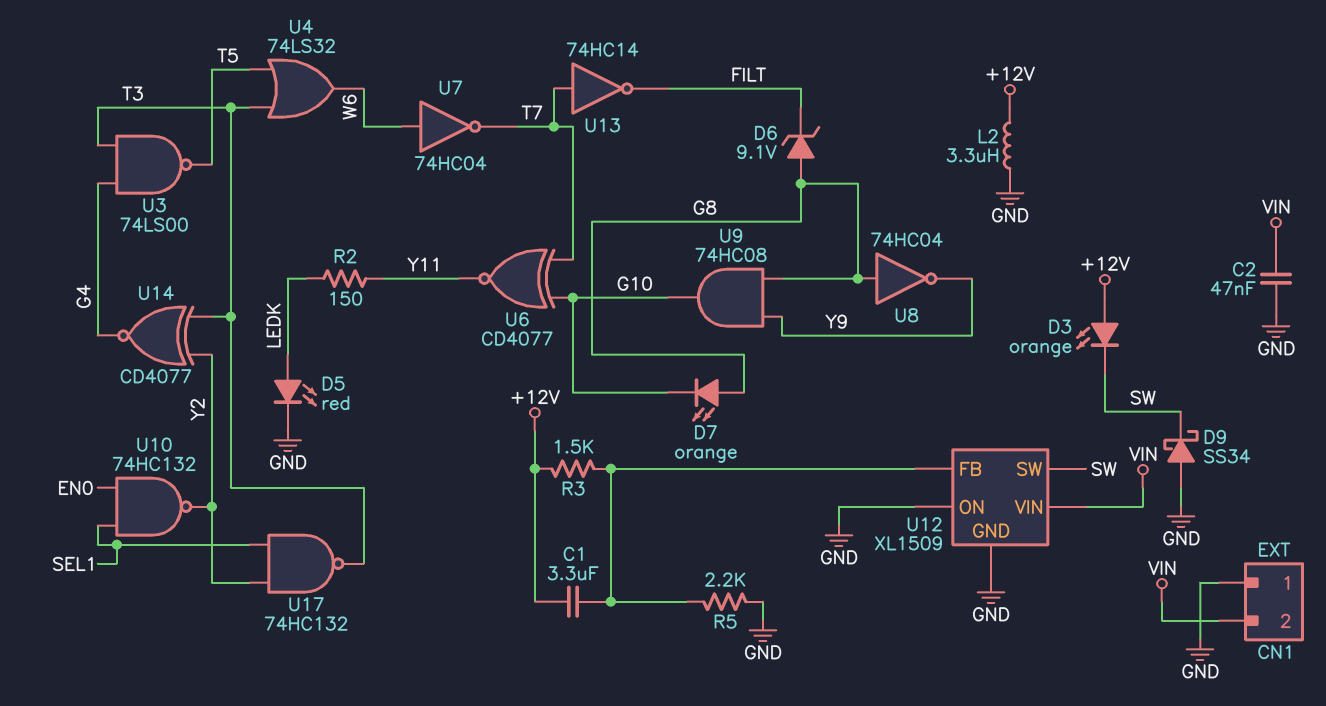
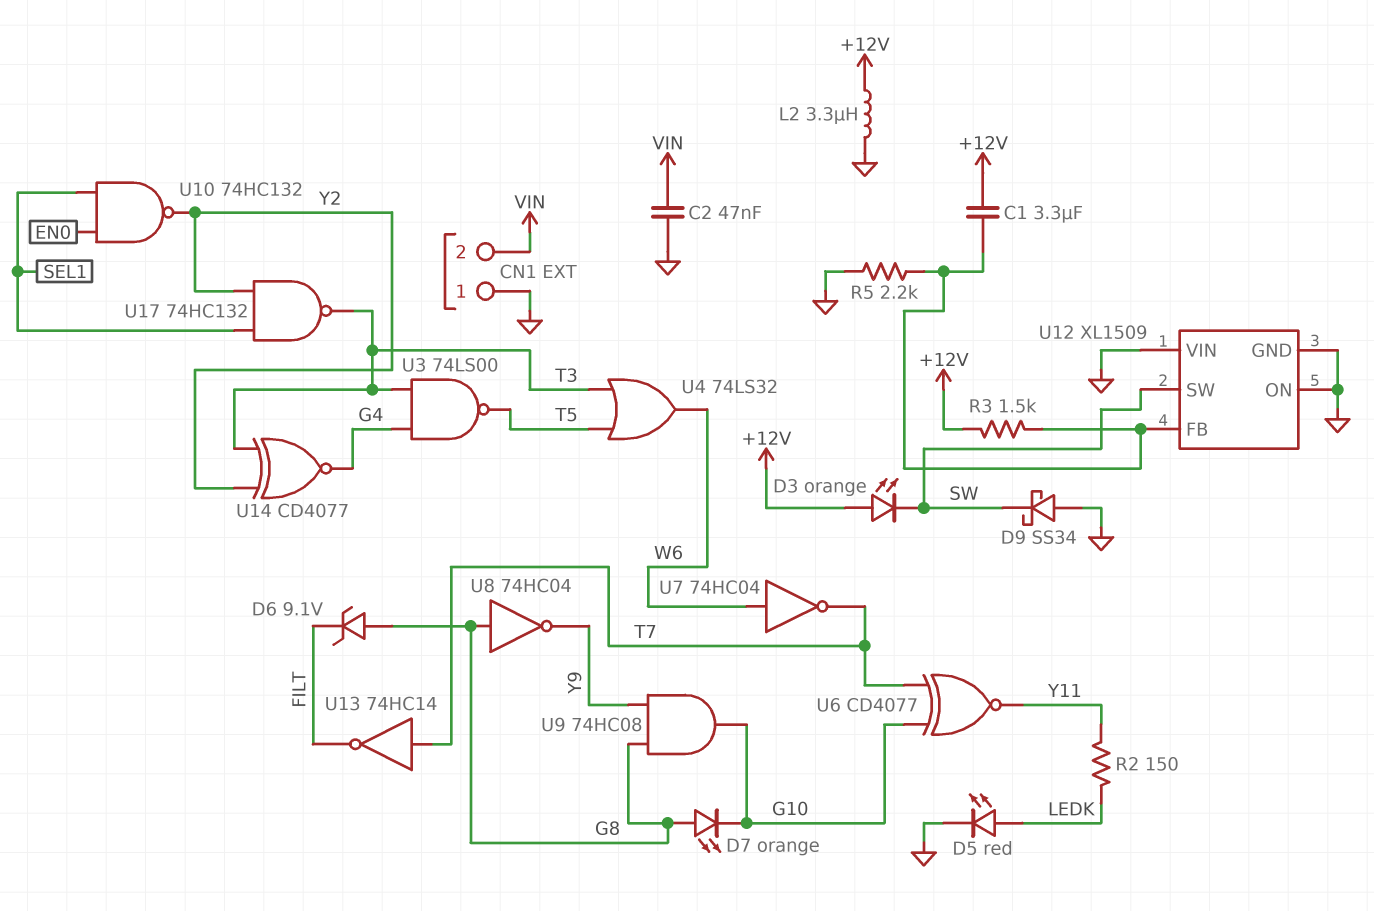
U12 pin VIN: VIN -> GND

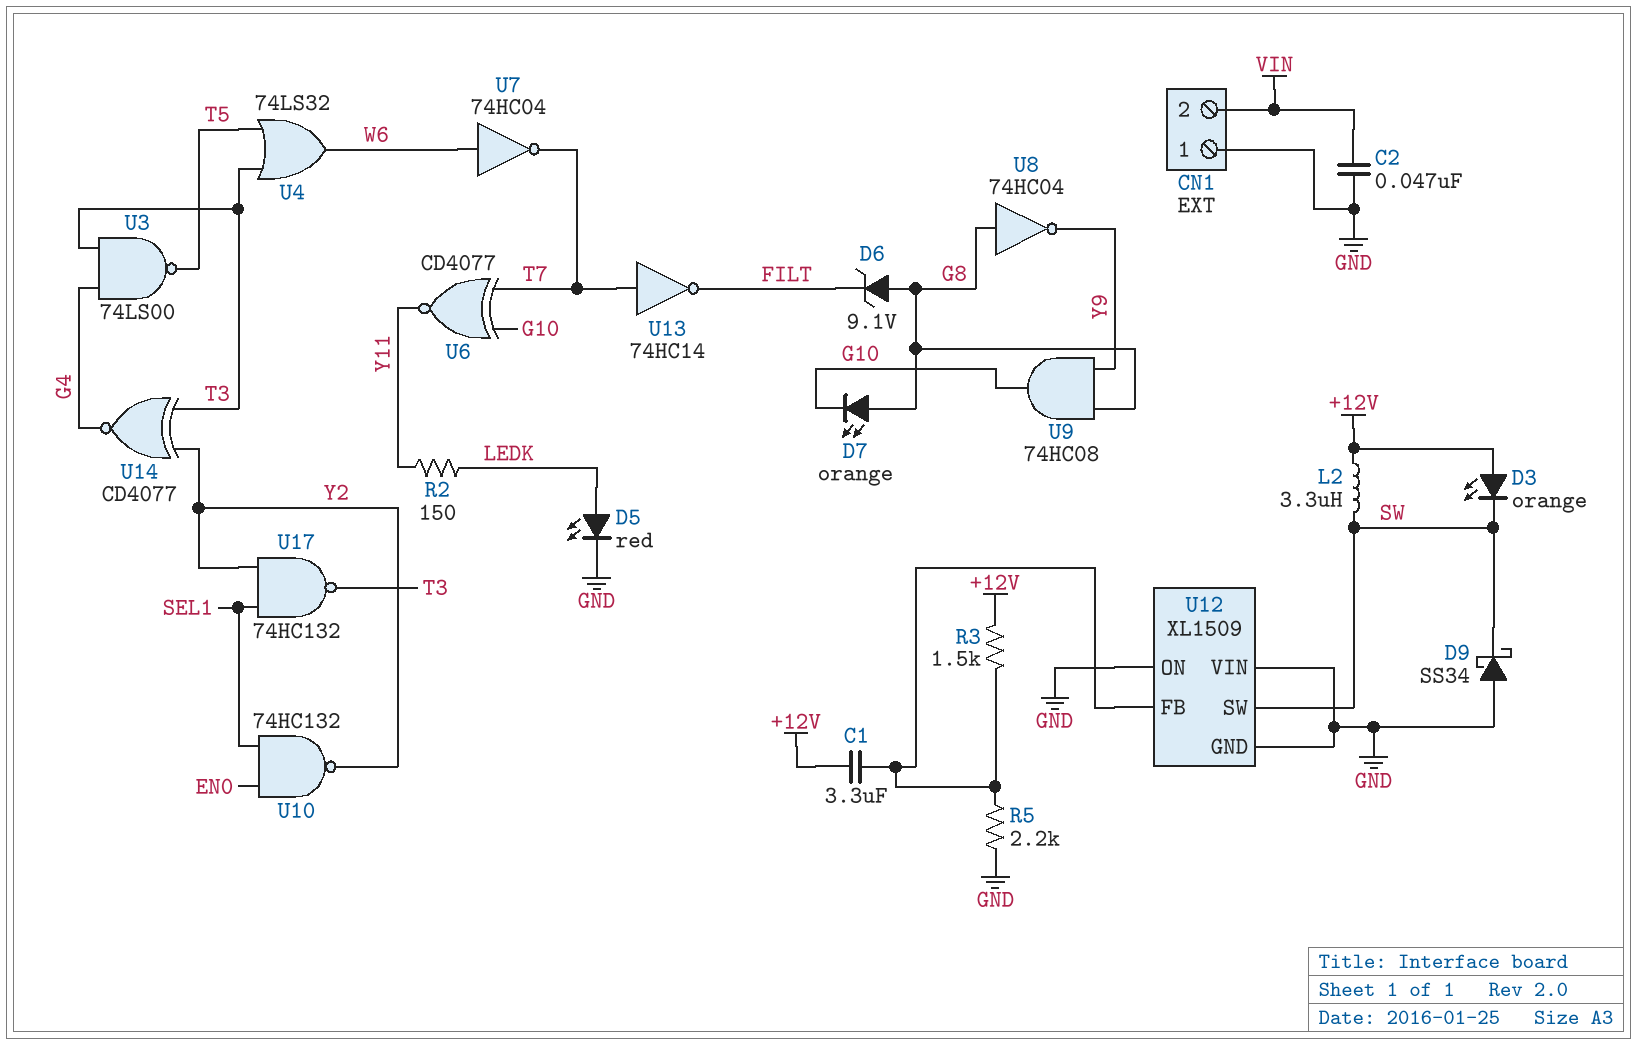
L2: 3.3uH (+12V, GND) -> 3.3uH (+12V, SW)

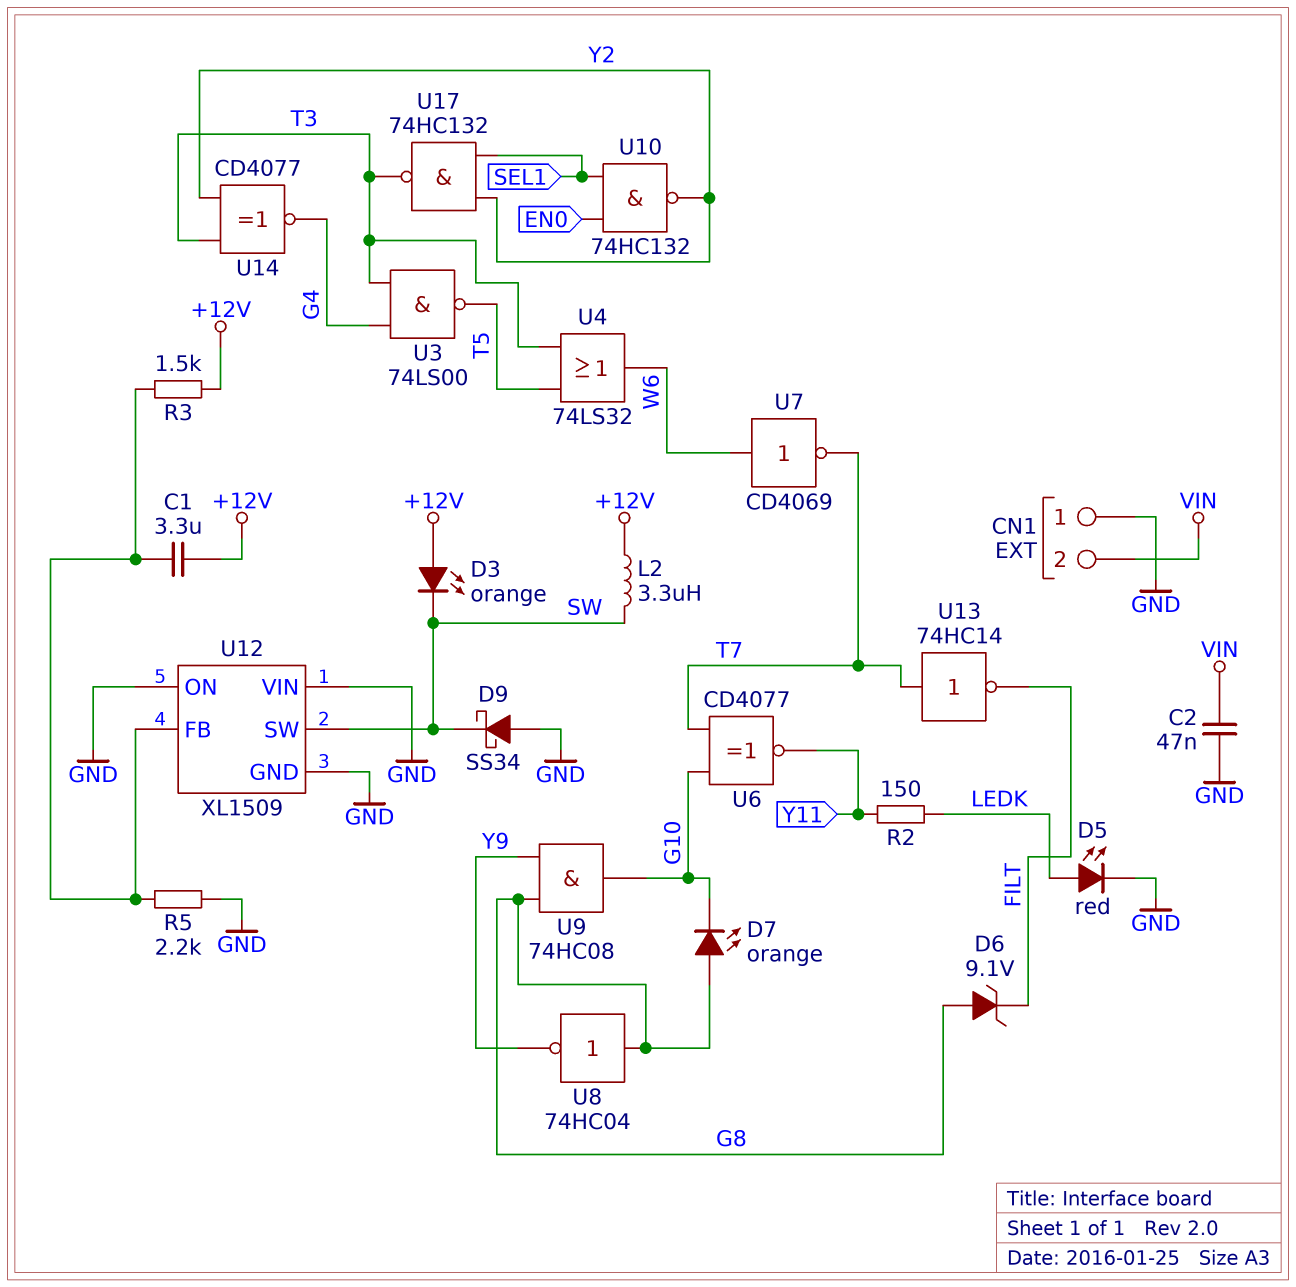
U7: NOT 74HC04 (in W6, out T7) -> NOT CD4069 (in W6, out T7)

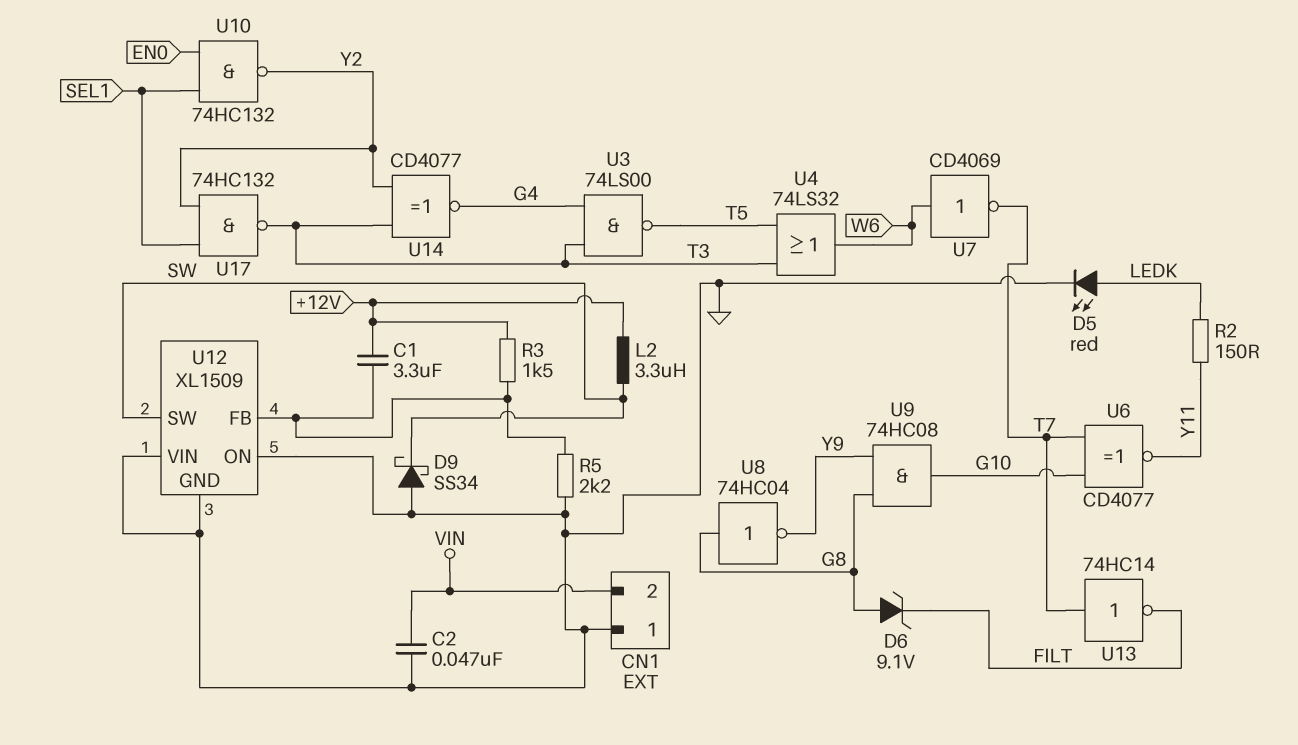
D3: LED orange (A +12V, K SW) -> none
D7: LED orange (A G8, K G10) -> none

